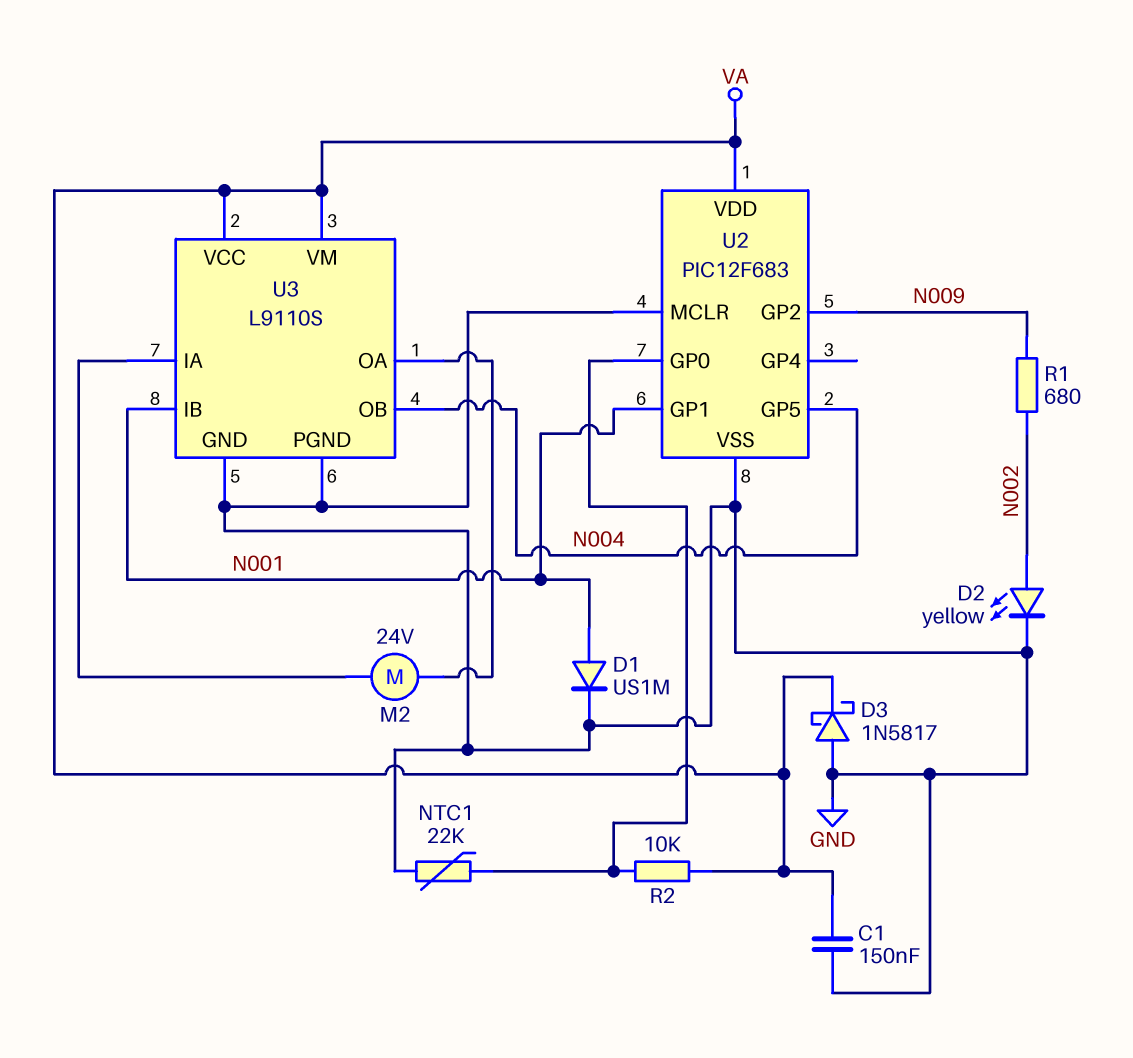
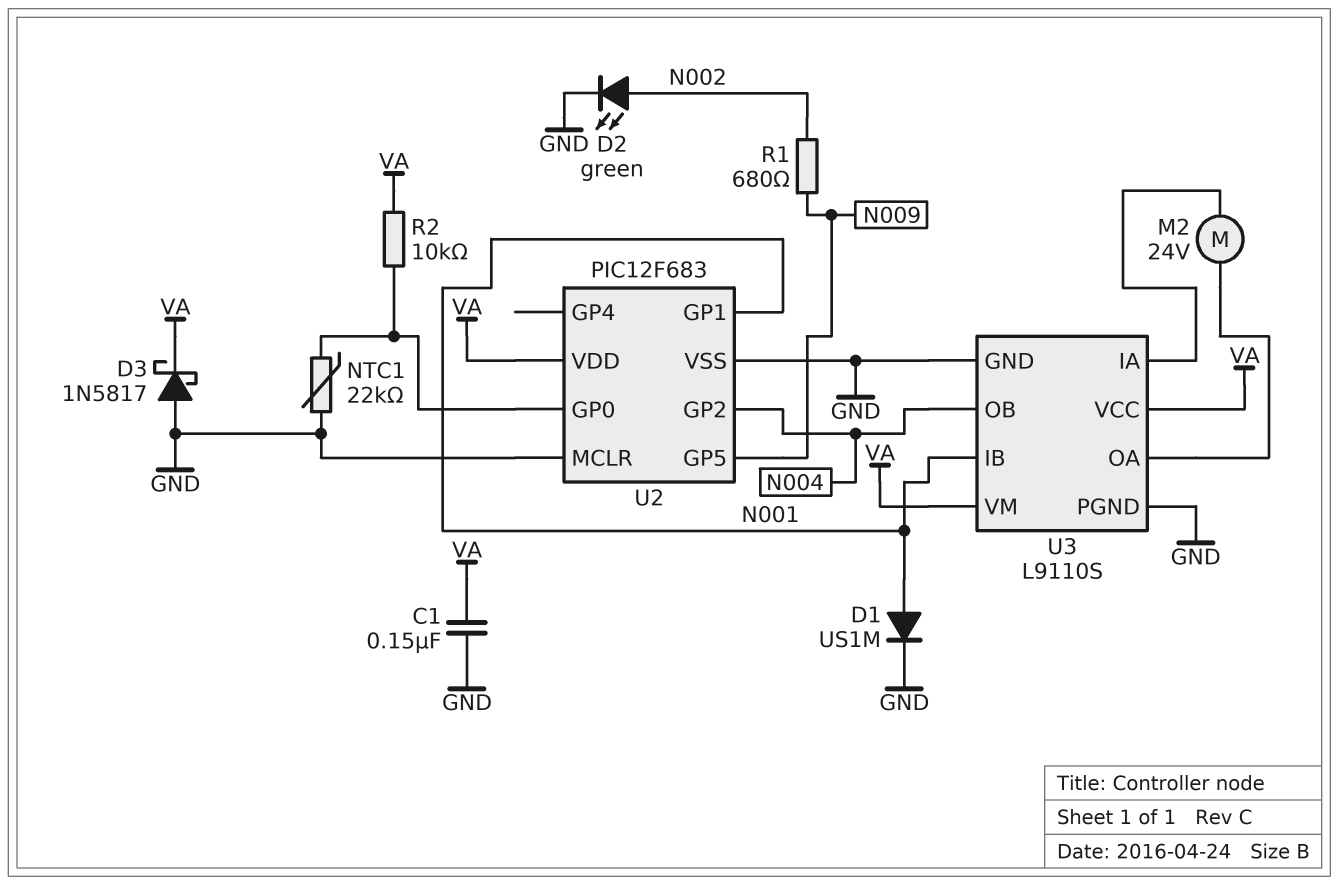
D2: LED yellow (A N002, K GND) -> LED green (A N002, K GND)
U2 pin GP2: N009 -> N004
U2 pin GP5: N004 -> N009

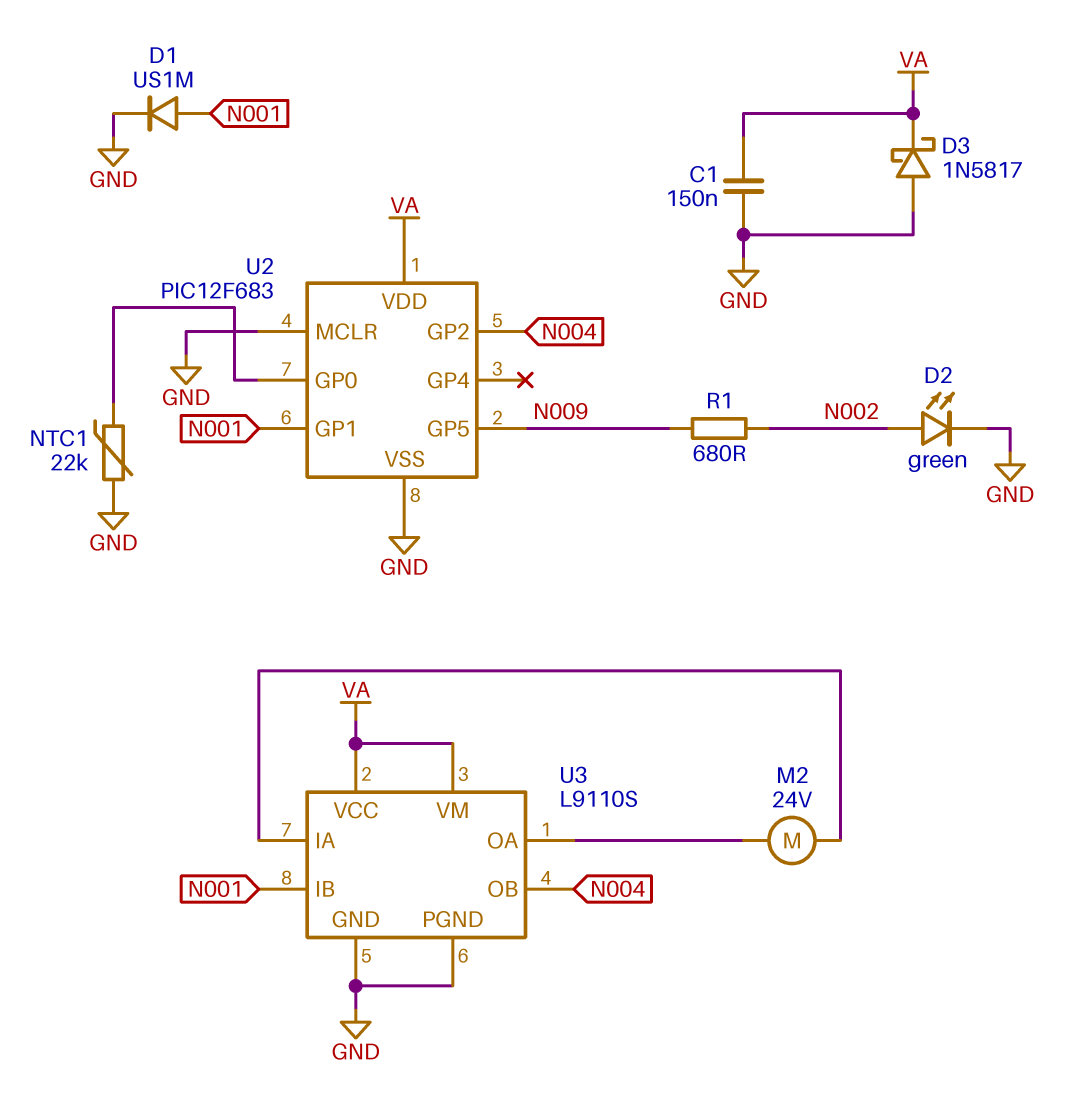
R2: 10k (U2/GP0, VA) -> none

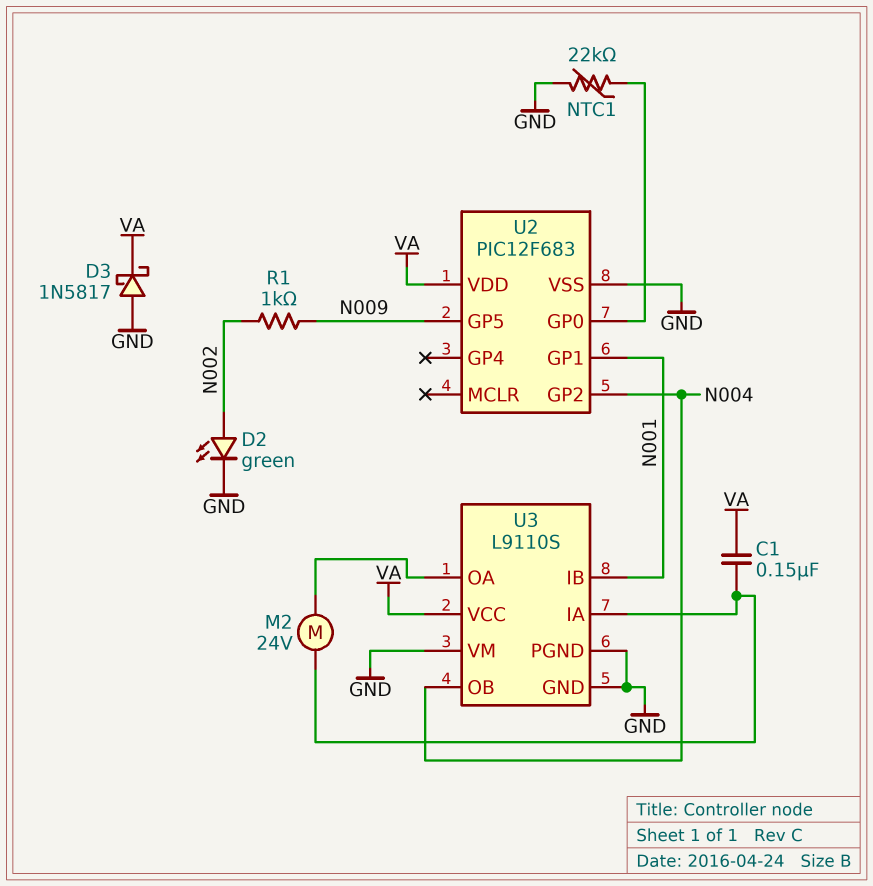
C1: 150nF (GND, VA) -> 150nF (U3/IA, VA)
D1: diode US1M (A N001, K GND) -> none
R1: 680 (N002, N009) -> 1k (N002, N009)
U2 pin MCLR: GND -> none
U3 pin VM: VA -> GND

